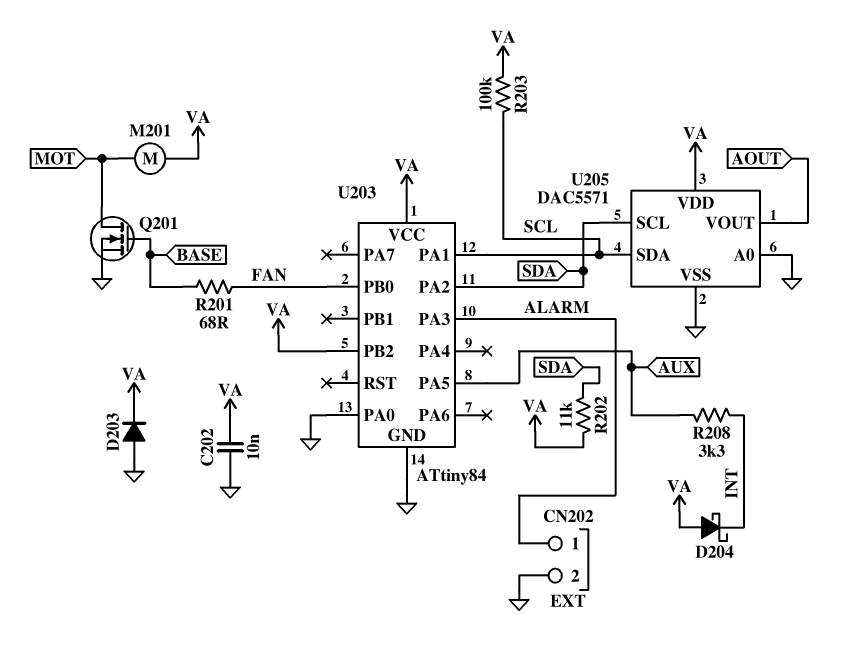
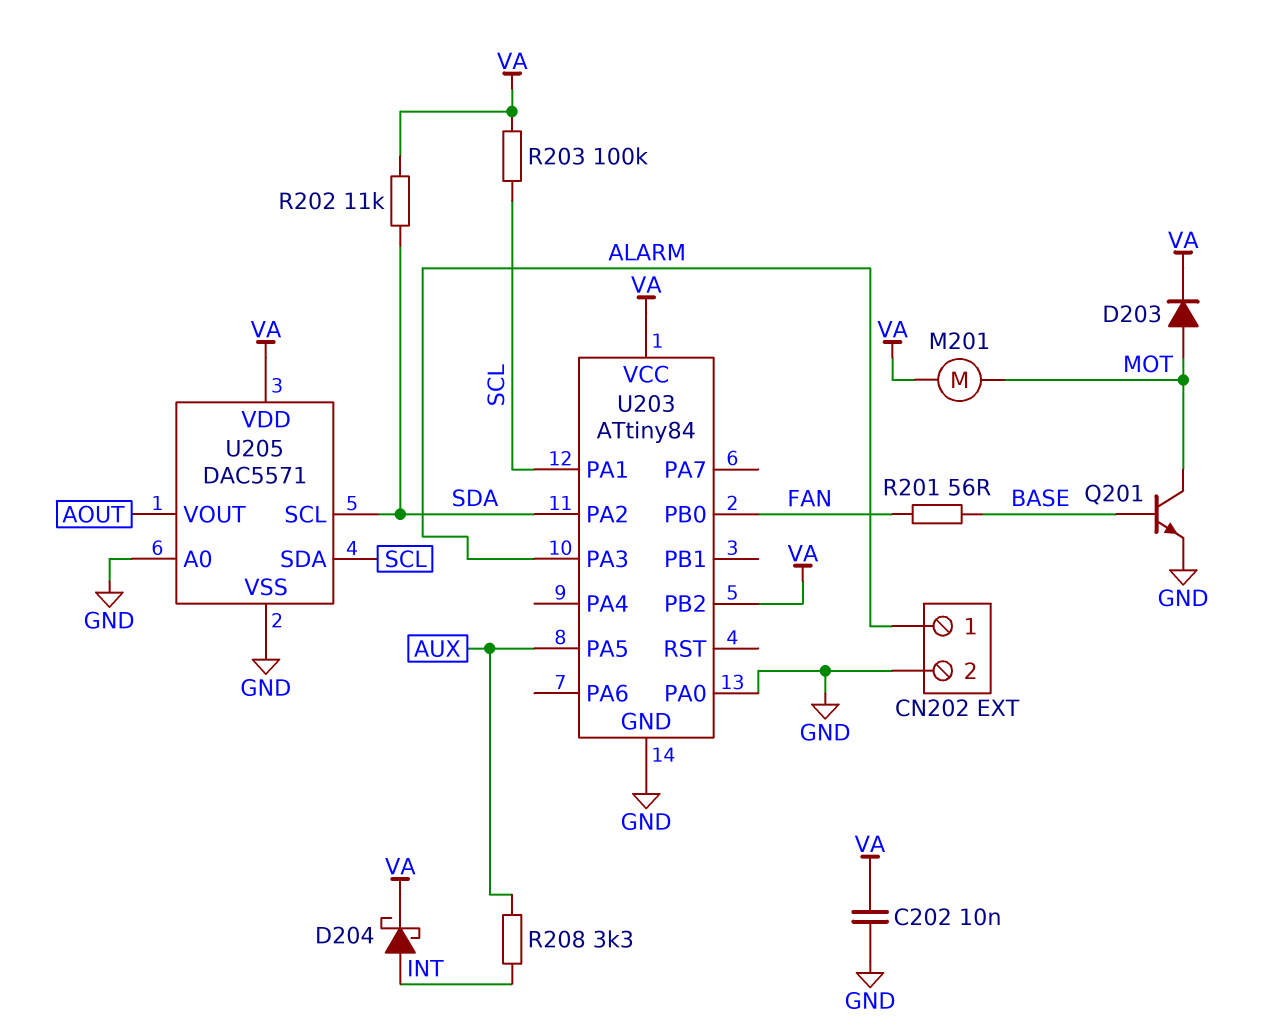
D203: diode (A GND, K VA) -> diode (A MOT, K VA)
D204: schottky (A VA, K INT) -> schottky (A INT, K VA)
Q201: NMOS (G BASE, D MOT, S GND) -> NPN (B BASE, C MOT, E GND)
R201: 68 (BASE, FAN) -> 56 (BASE, FAN)

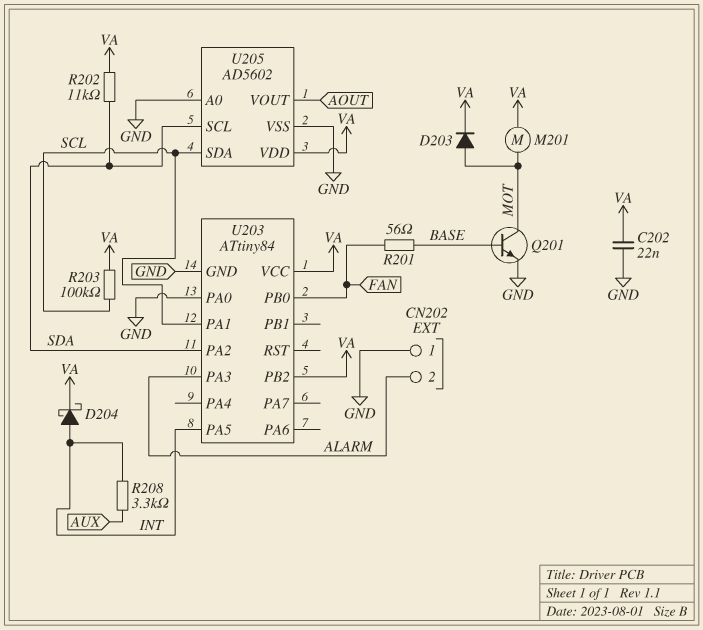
C202: 10nF (GND, VA) -> 22nF (GND, VA)
CN202 pin 1: ALARM -> GND
CN202 pin 2: GND -> ALARM
U203 pin PA5: AUX -> INT
U205: DAC5571 -> AD5602

